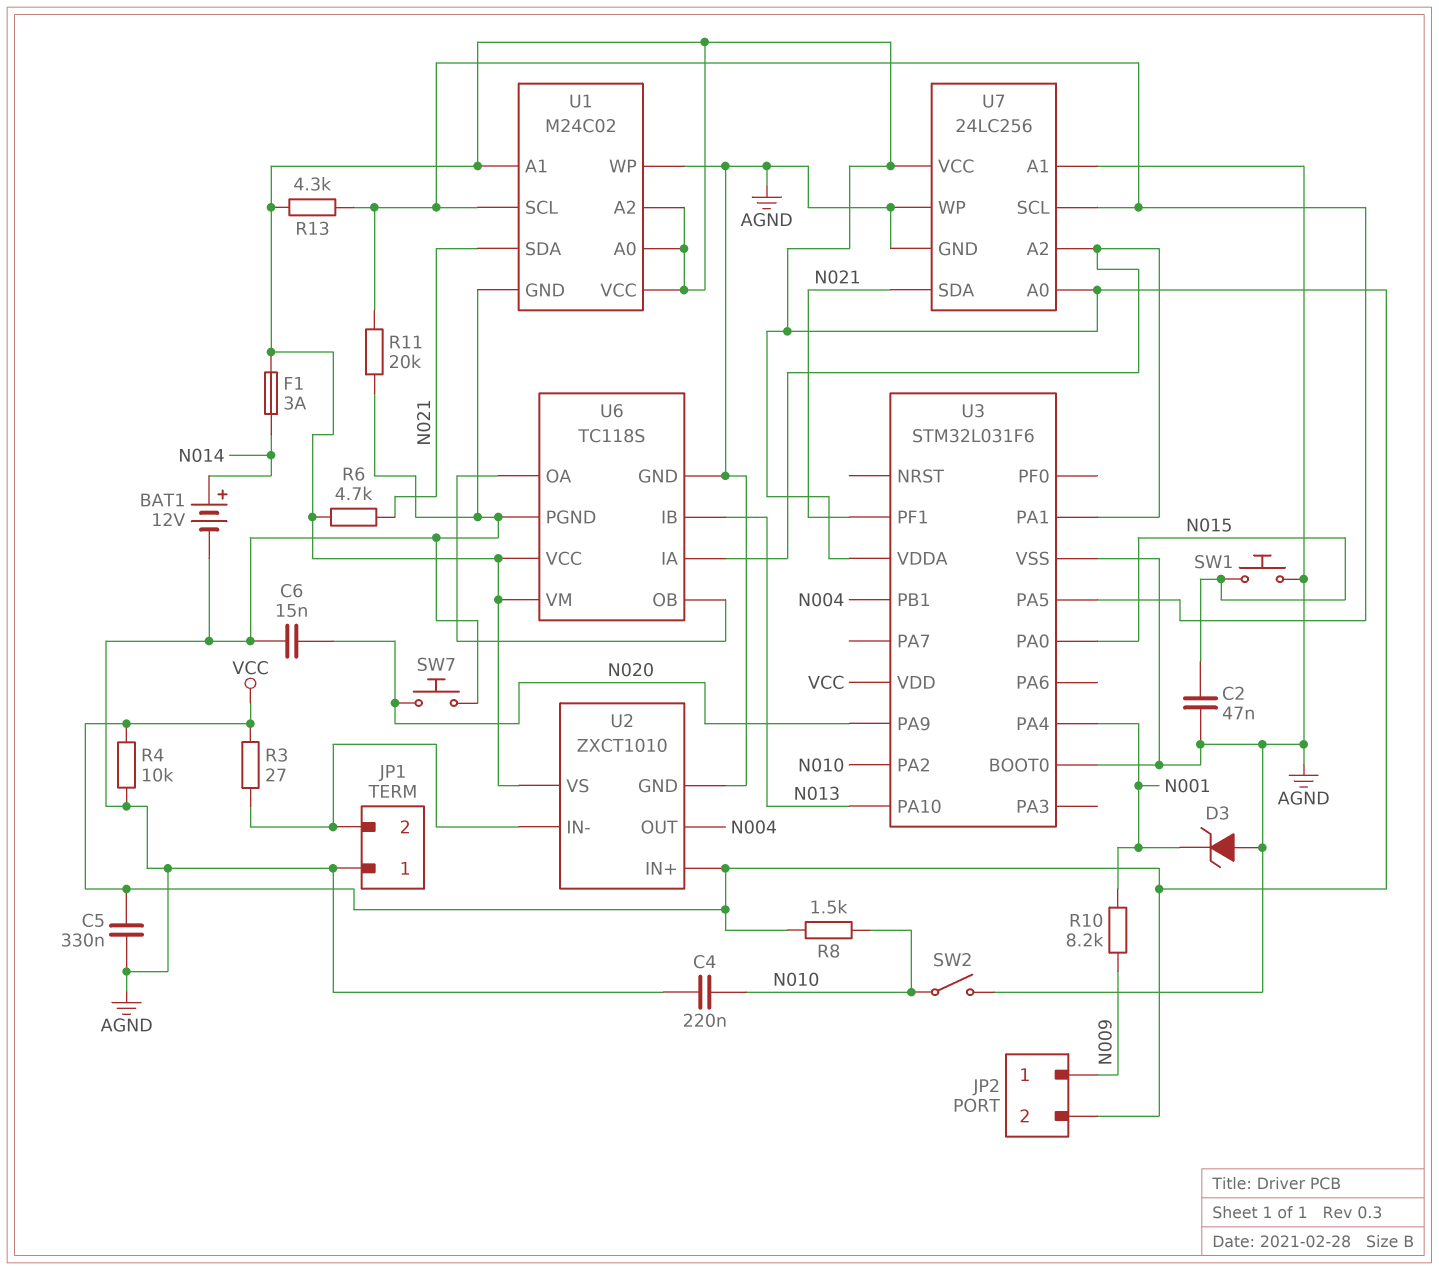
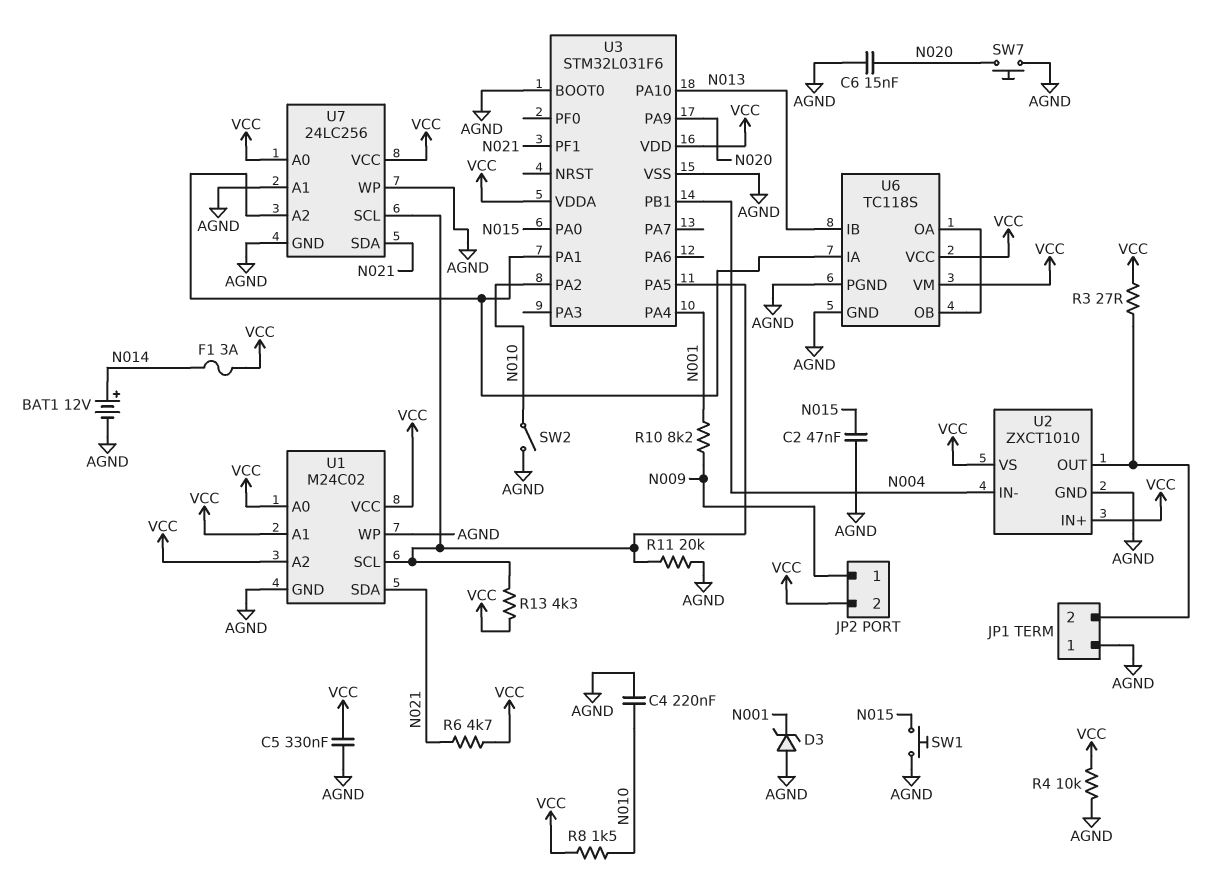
U2 pin IN-: JP1/2 -> N004
U2 pin OUT: N004 -> JP1/2

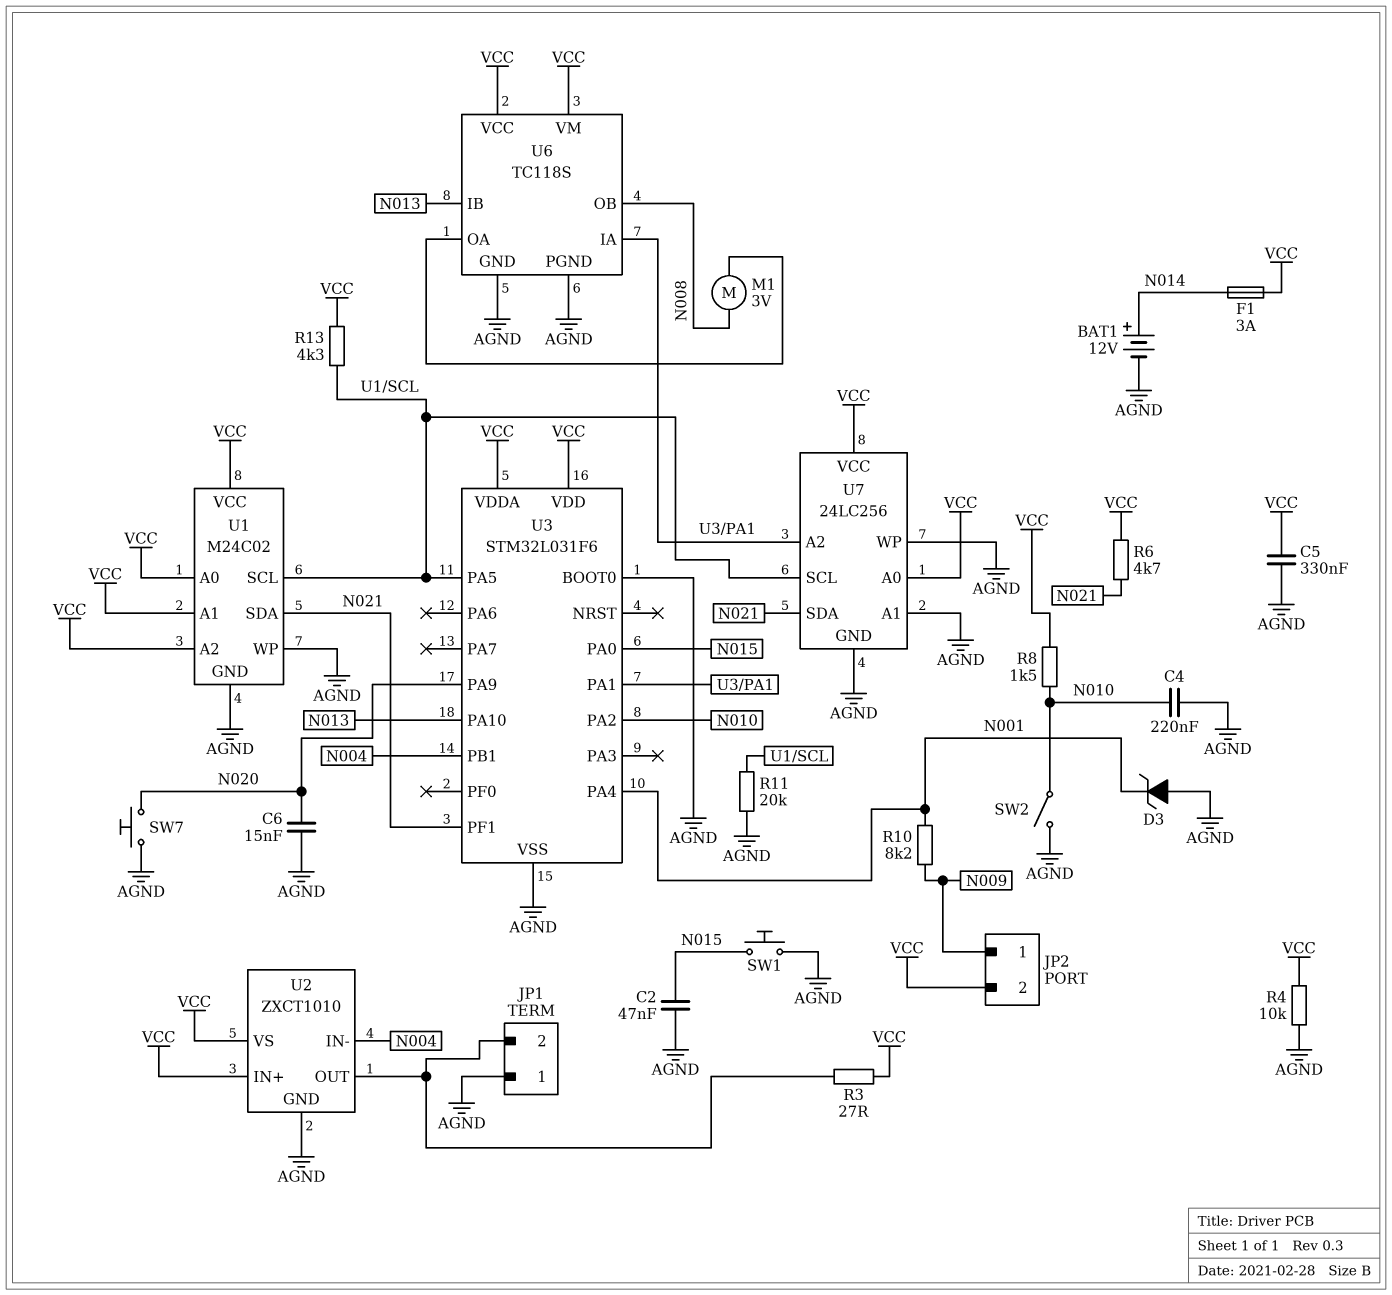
M1: none -> motor 3V (N008, U6/OA)
U6 pin OB: U6/OA -> N008

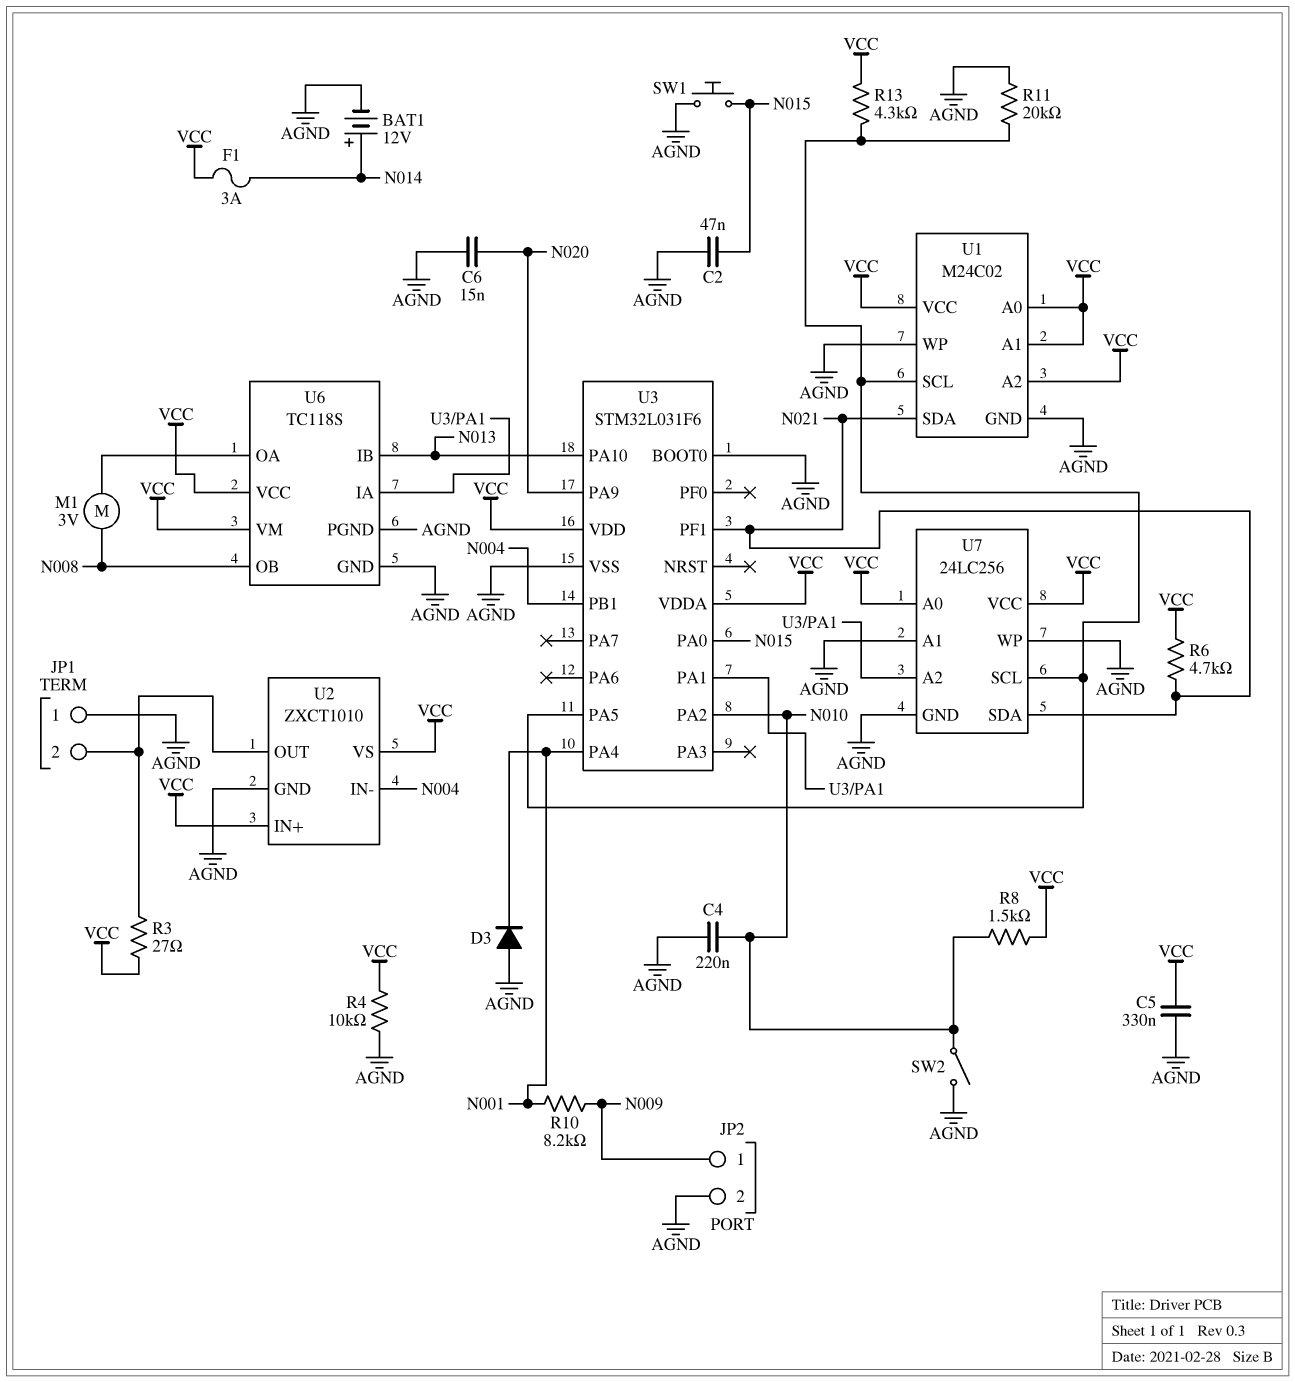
D3: zener (A AGND, K N001) -> diode (A AGND, K N001)
JP2 pin 2: VCC -> AGND
SW7: button (AGND, N020) -> none

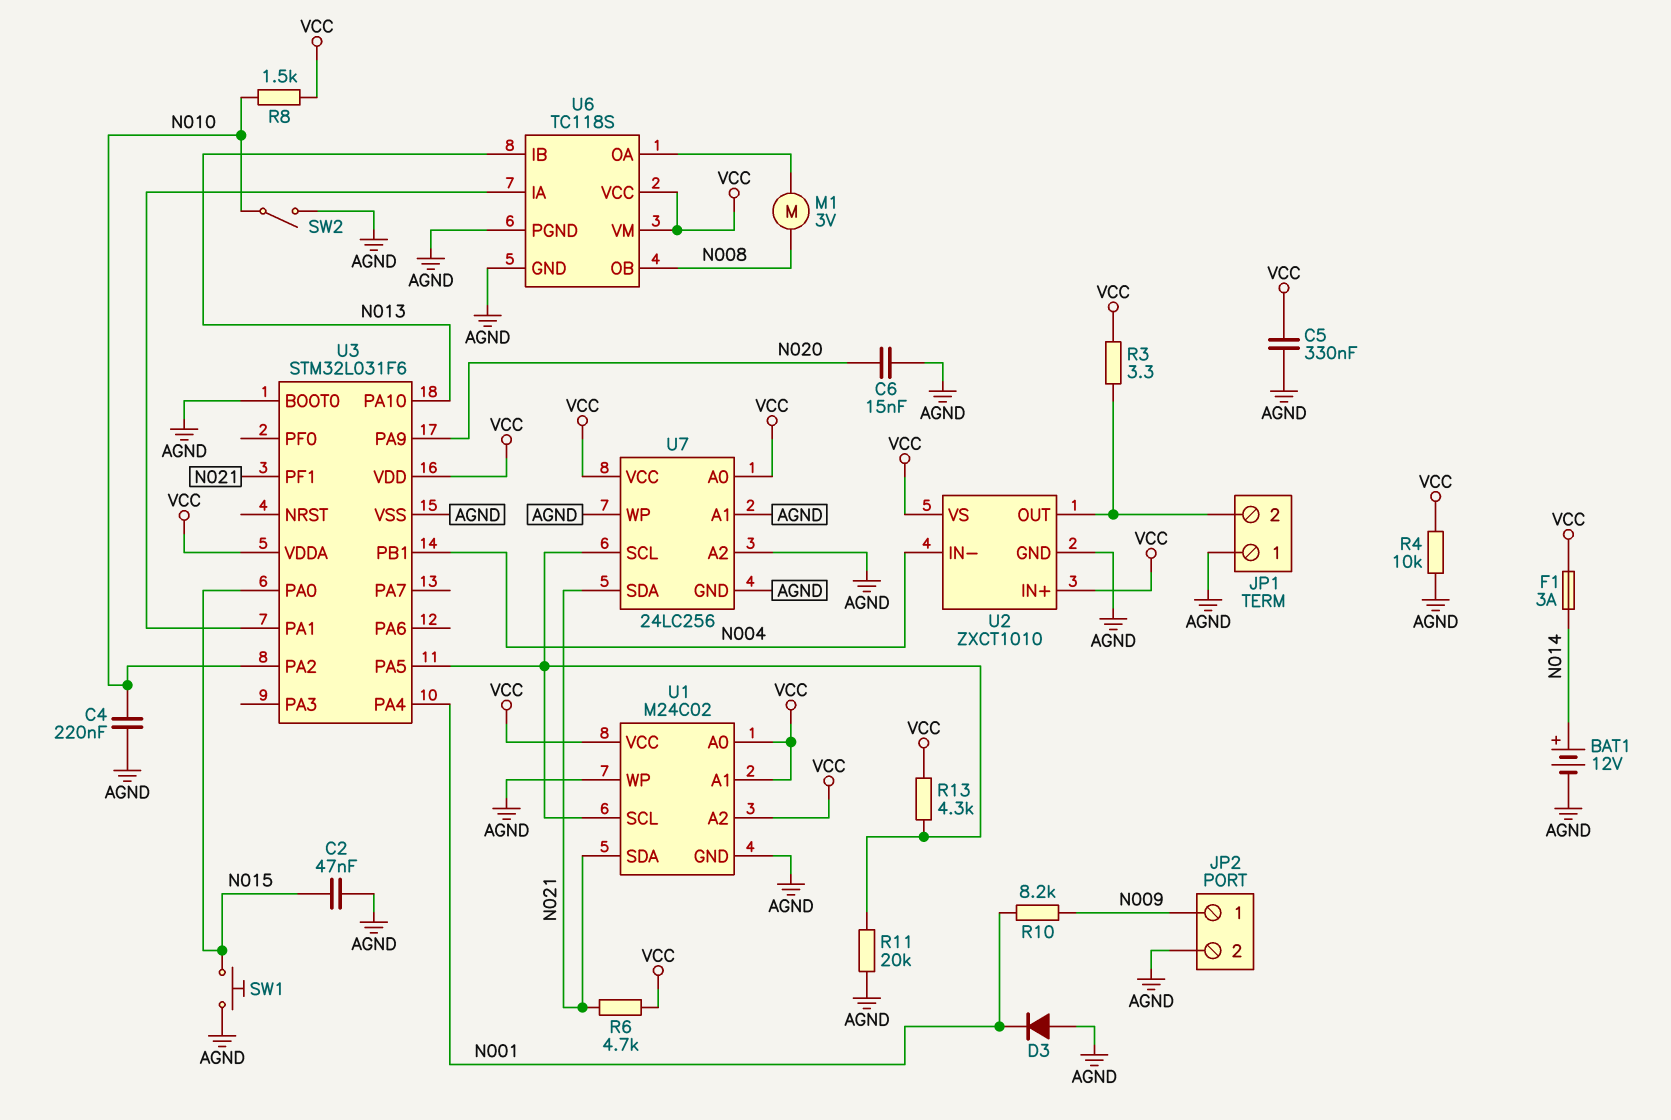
R3: 27 (JP1/2, VCC) -> 3.3 (JP1/2, VCC)
U7 pin A2: U3/PA1 -> AGND

